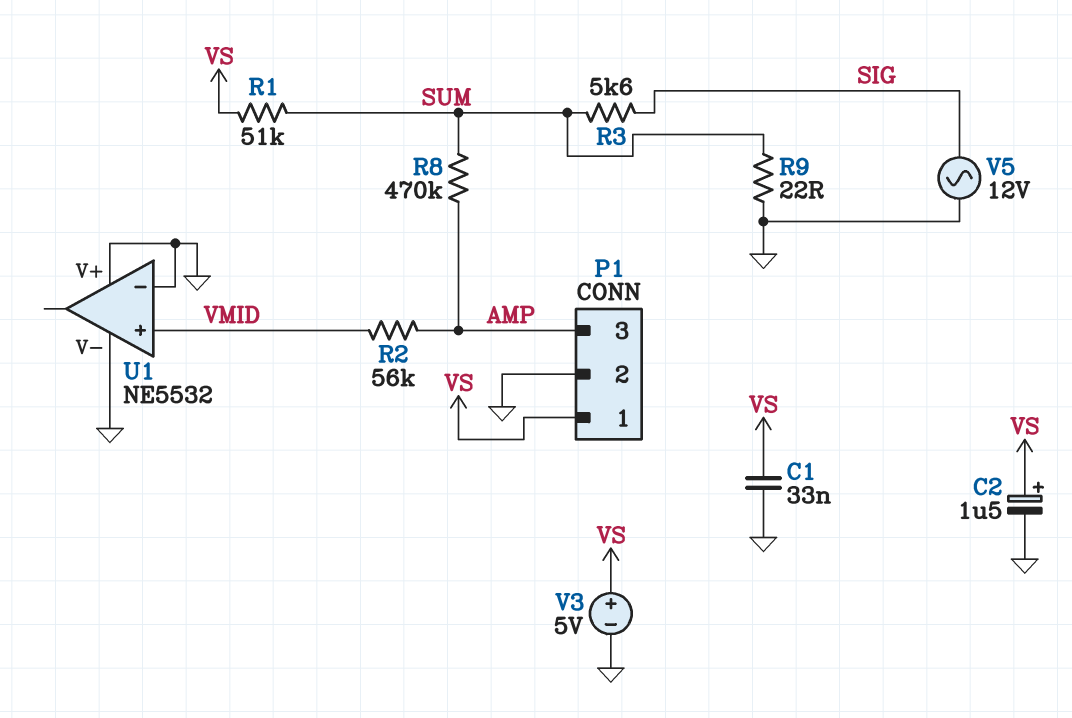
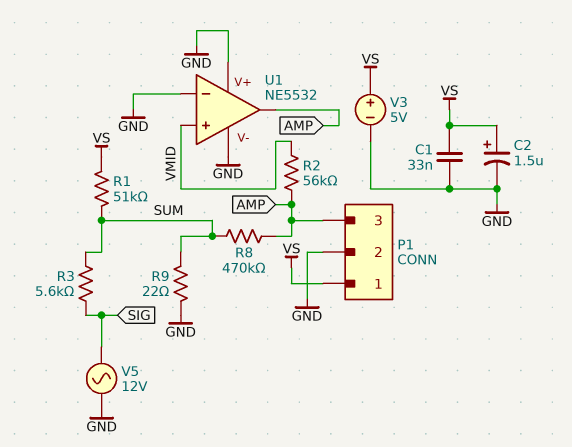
U1 pin out: none -> AMP

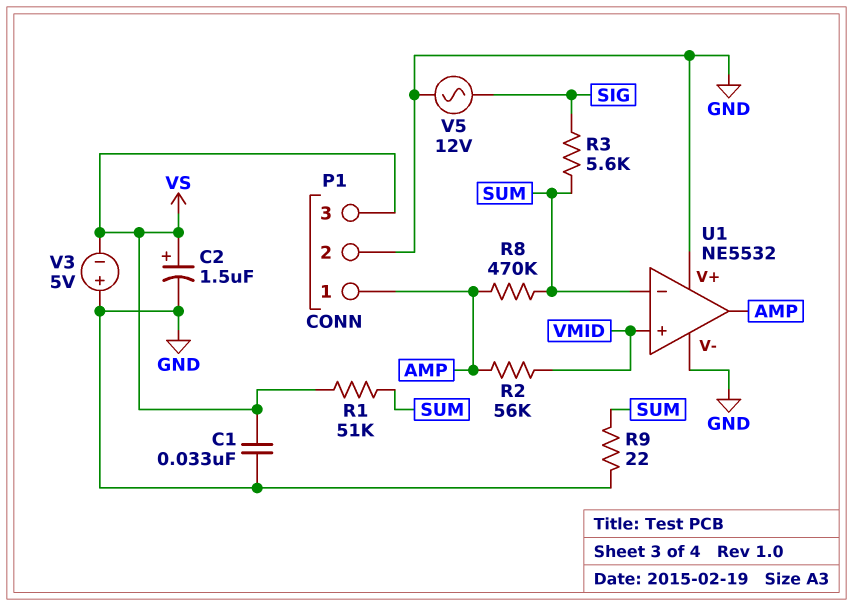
P1 pin 1: VS -> AMP
P1 pin 3: AMP -> VS
U1 pin in-: GND -> SUM
V3: 5V (plus VS, minus GND) -> 5V (plus GND, minus VS)

